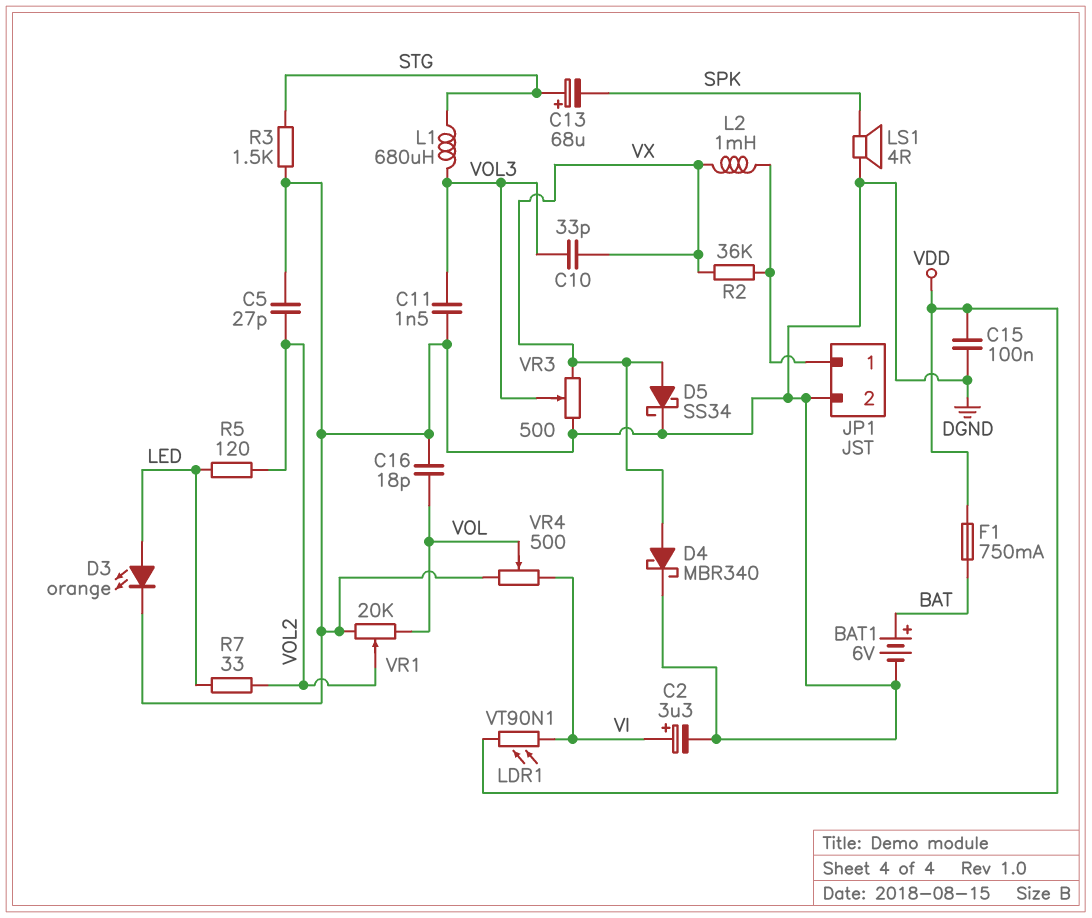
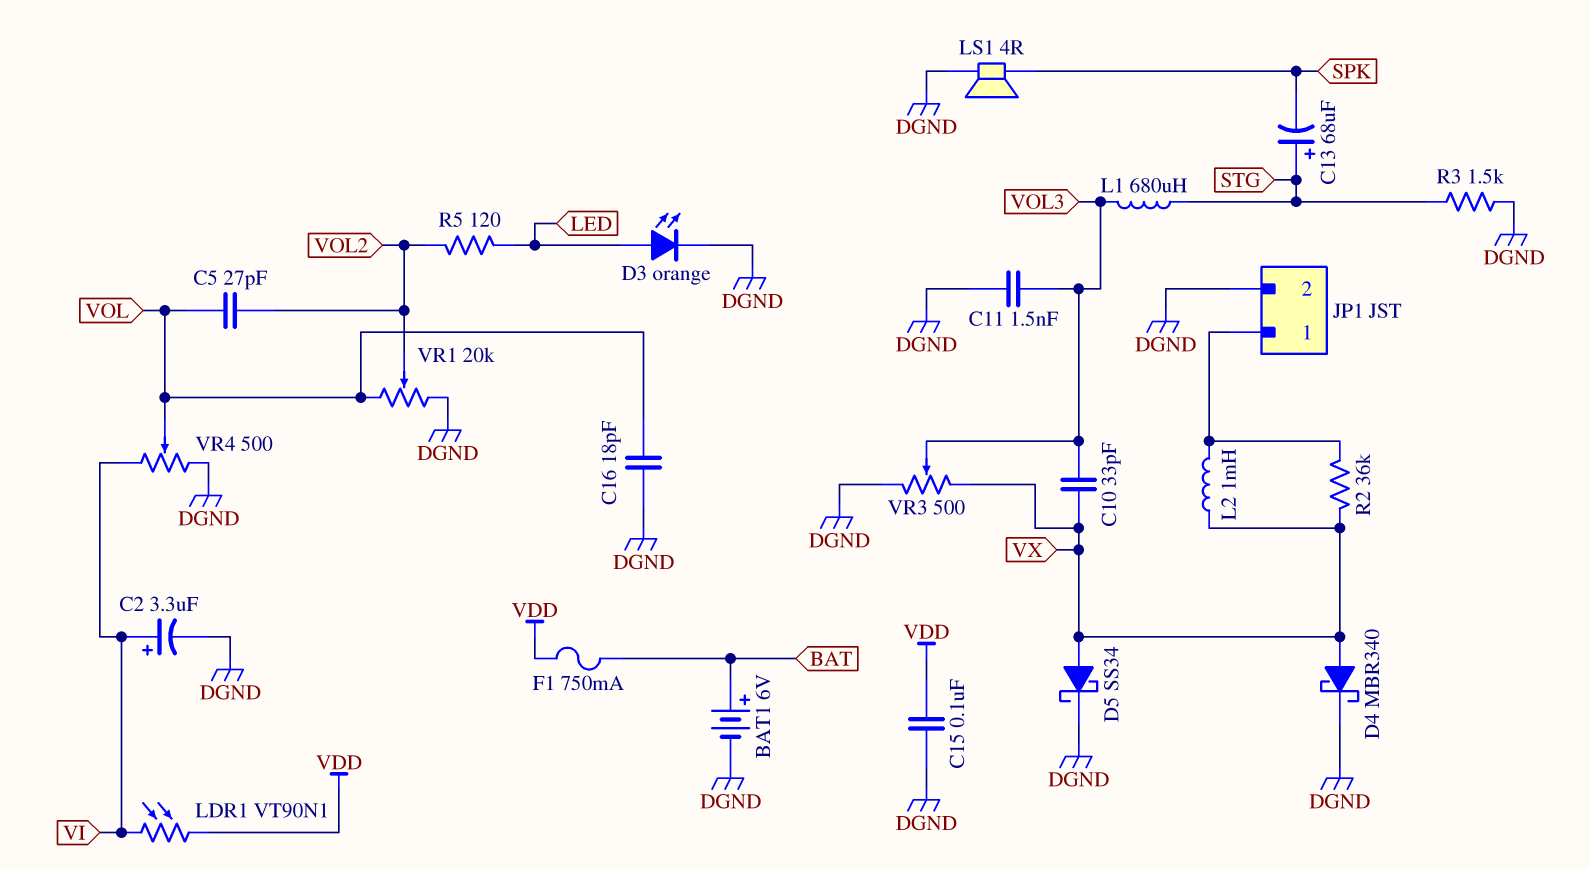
C5: 27pF (DGND, VOL2) -> 27pF (VOL, VOL2)
R7: 33 (LED, VOL2) -> none

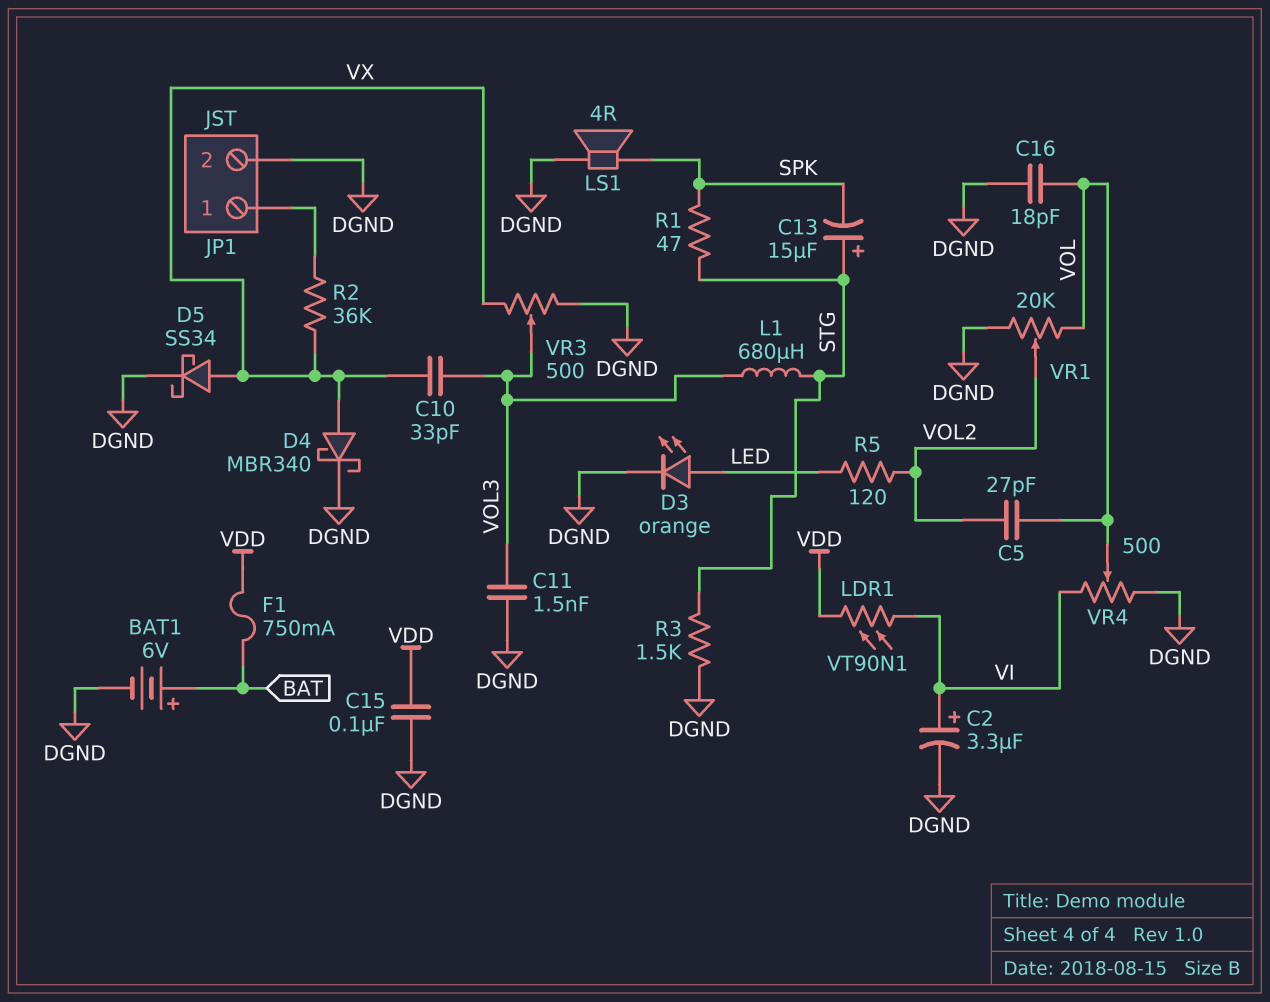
C13: 68uF (plus STG, minus SPK) -> 15uF (plus STG, minus SPK)
L2: 1mH (JP1/1, VX) -> none
R1: none -> 47 (SPK, STG)

